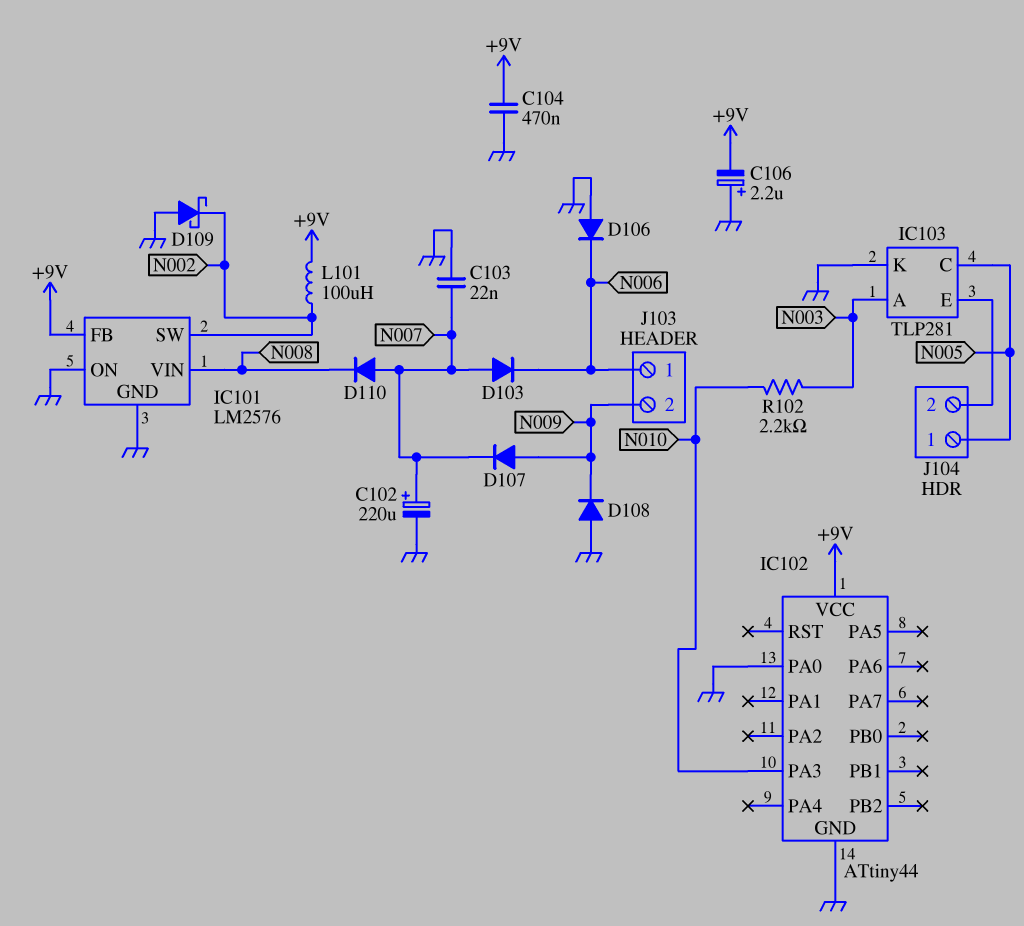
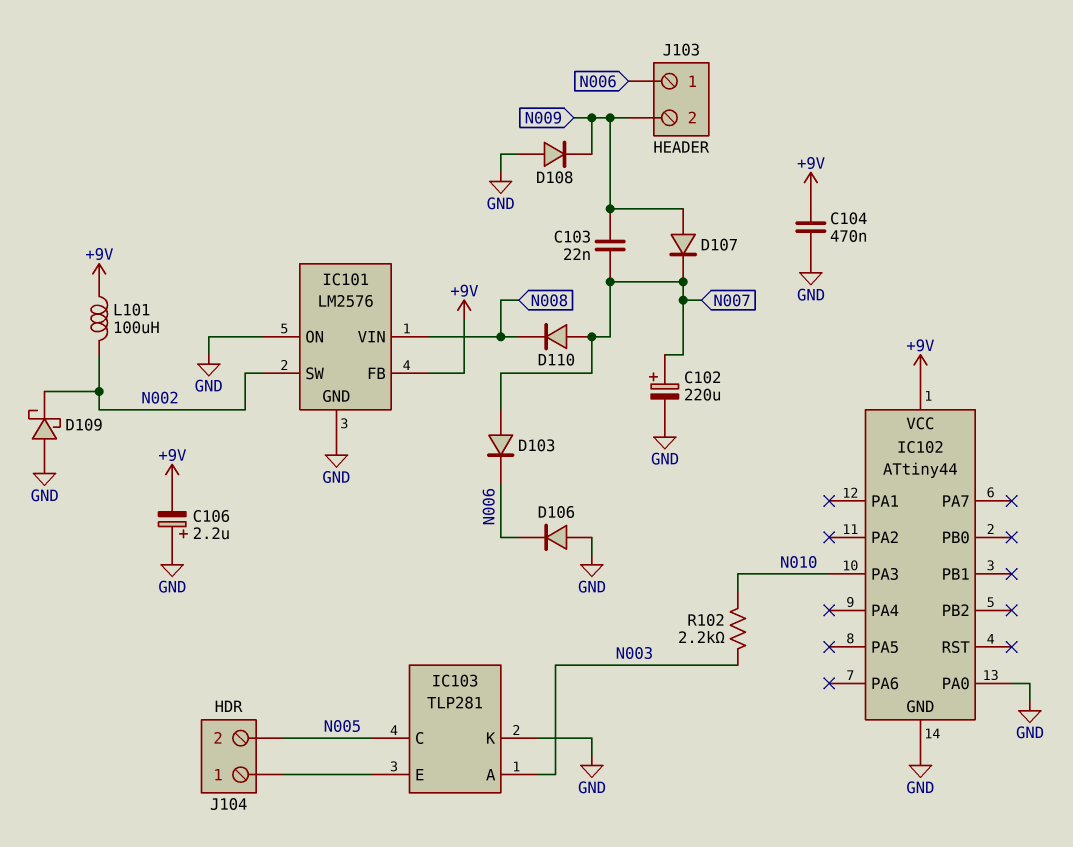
C103: 22nF (GND, N007) -> 22nF (N007, N009)
J104 pin 1: N005 -> IC103/E
J104 pin 2: IC103/E -> N005

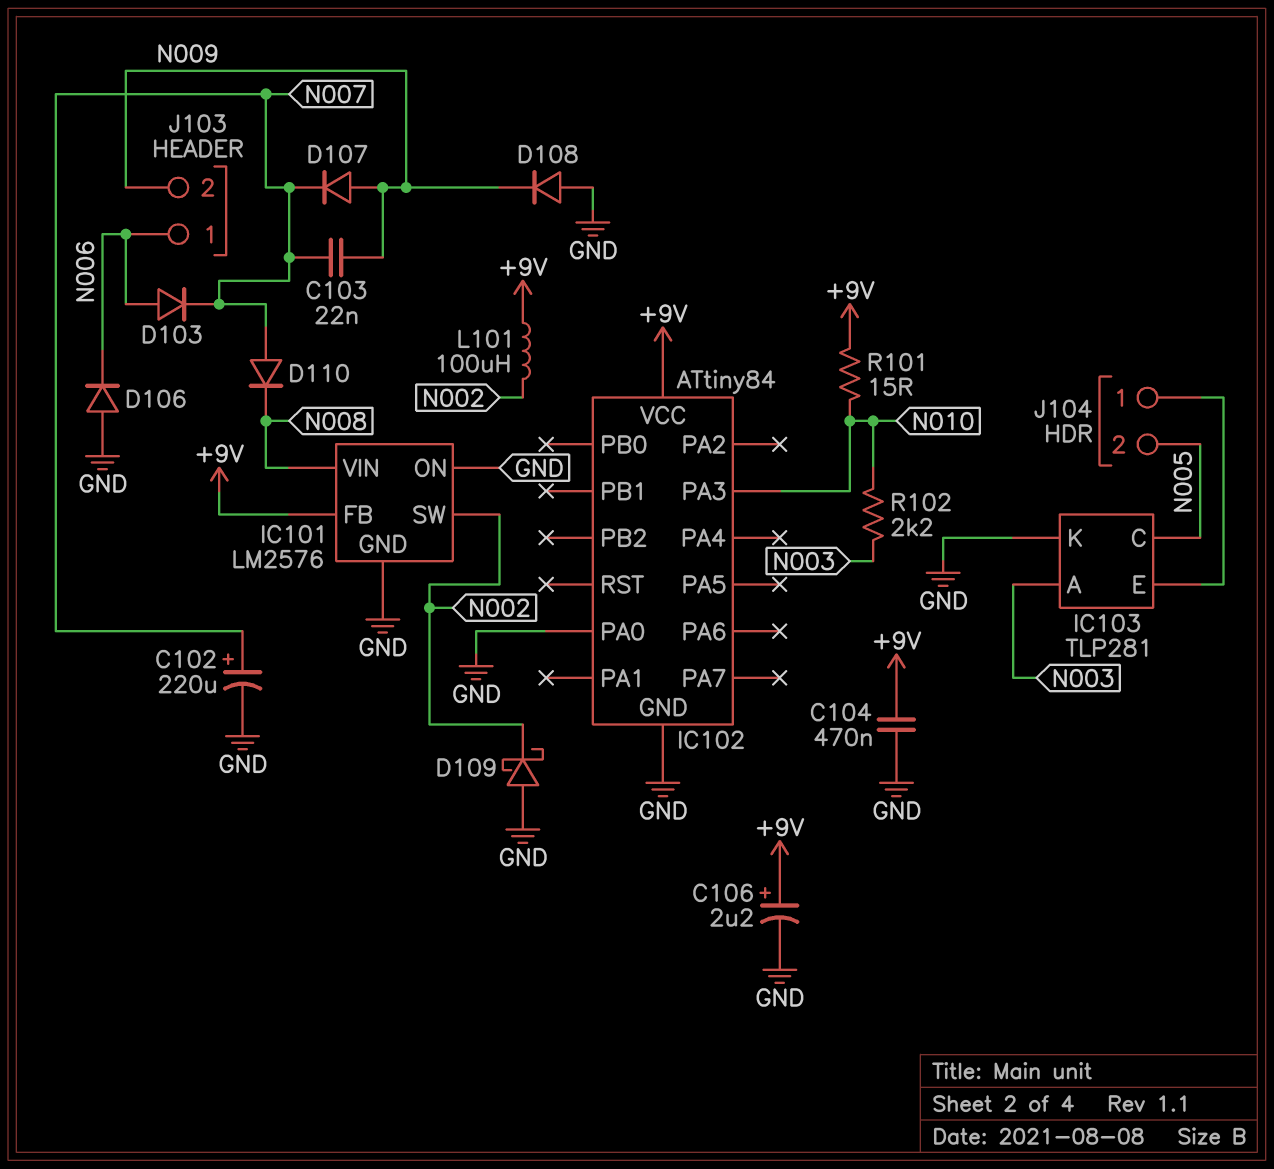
C106: 2.2uF (plus GND, minus +9V) -> 2.2uF (plus +9V, minus GND)
D103: diode (A N007, K N006) -> diode (A N006, K N007)
IC102: ATtiny44 -> ATtiny84
R101: none -> 15 (+9V, N010)

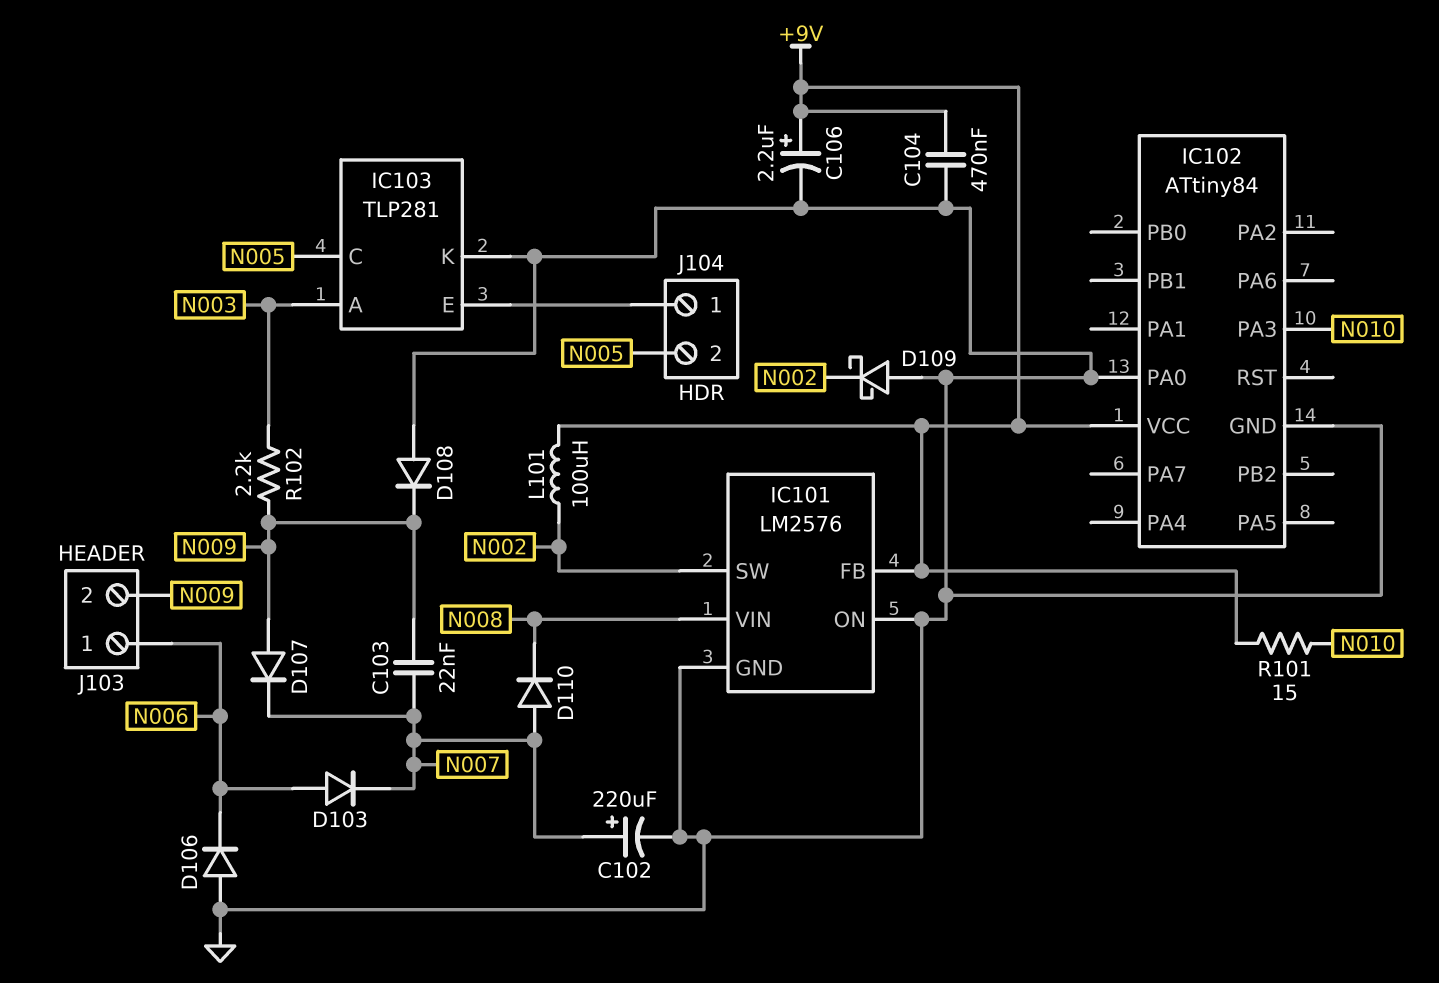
R102: 2.2k (N003, N010) -> 2.2k (N003, N009)

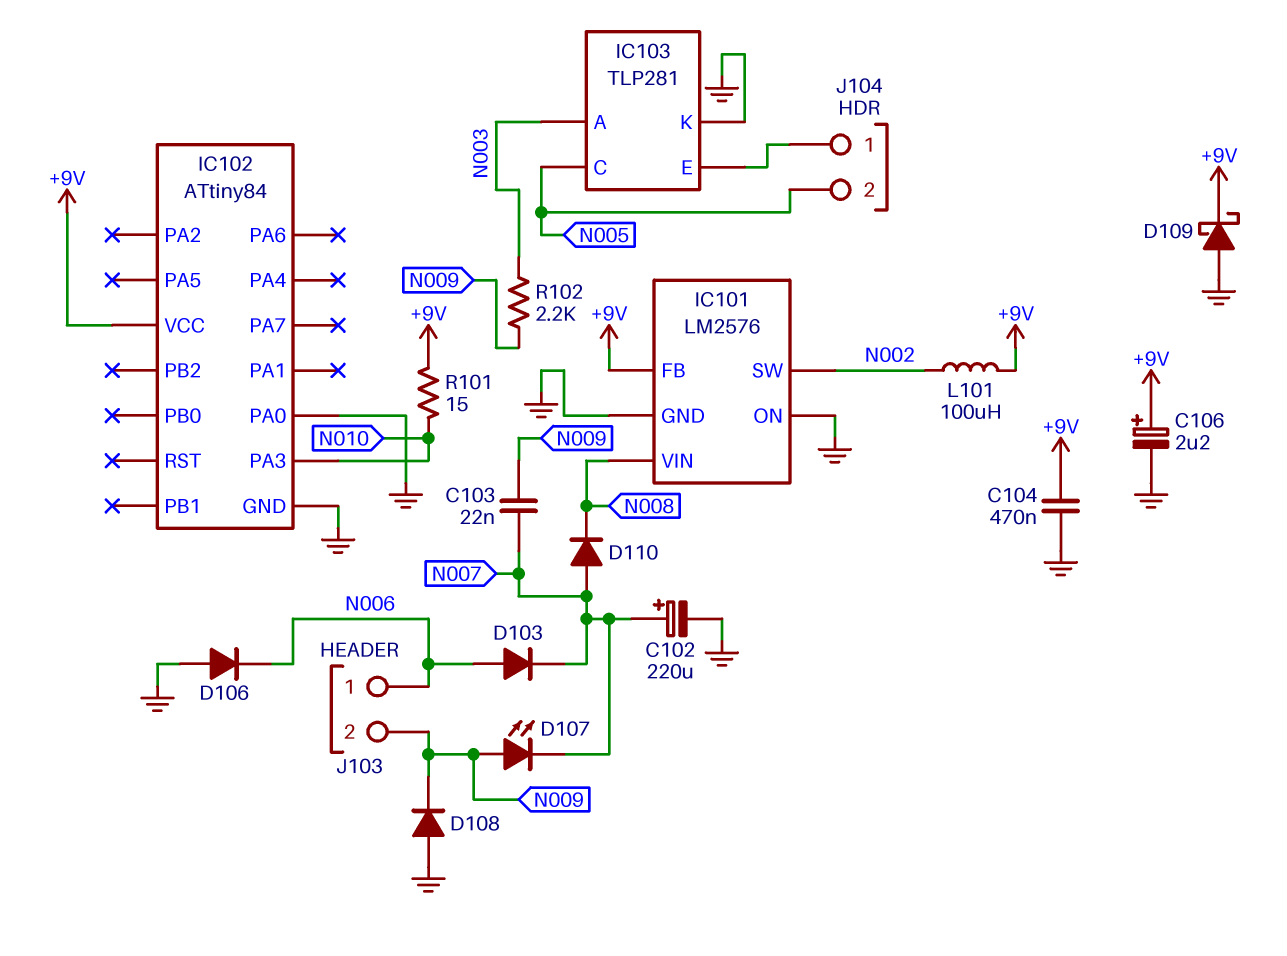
D107: diode (A N009, K N007) -> LED (A N009, K N007)
D109: schottky (A GND, K N002) -> schottky (A GND, K +9V)

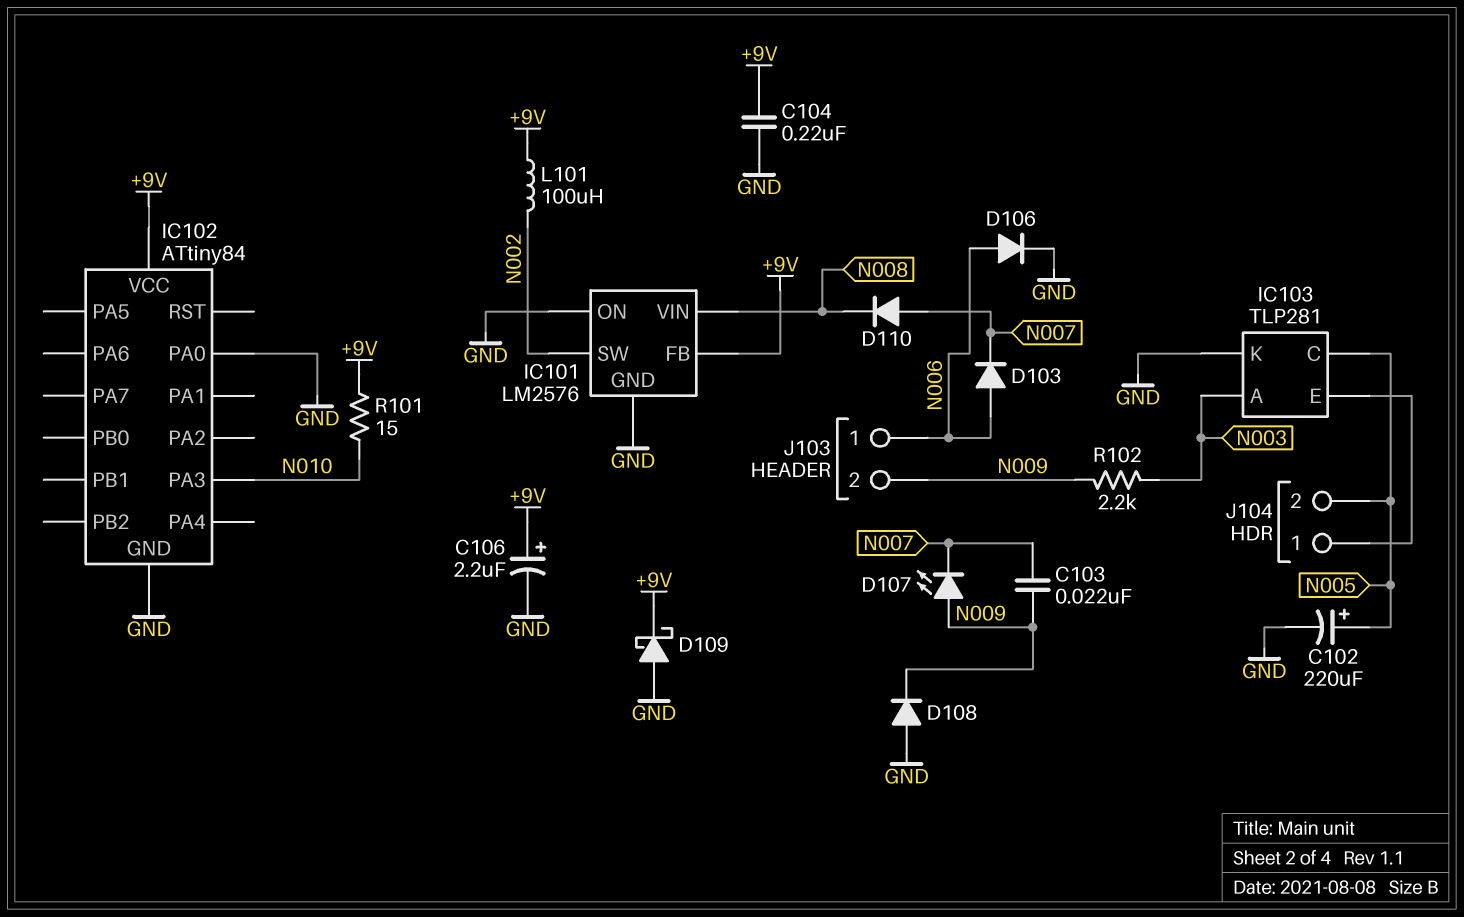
C102: 220uF (plus N007, minus GND) -> 220uF (plus N005, minus GND)
C104: 470nF (+9V, GND) -> 220nF (+9V, GND)
D106: diode (A GND, K N006) -> diode (A N006, K GND)

